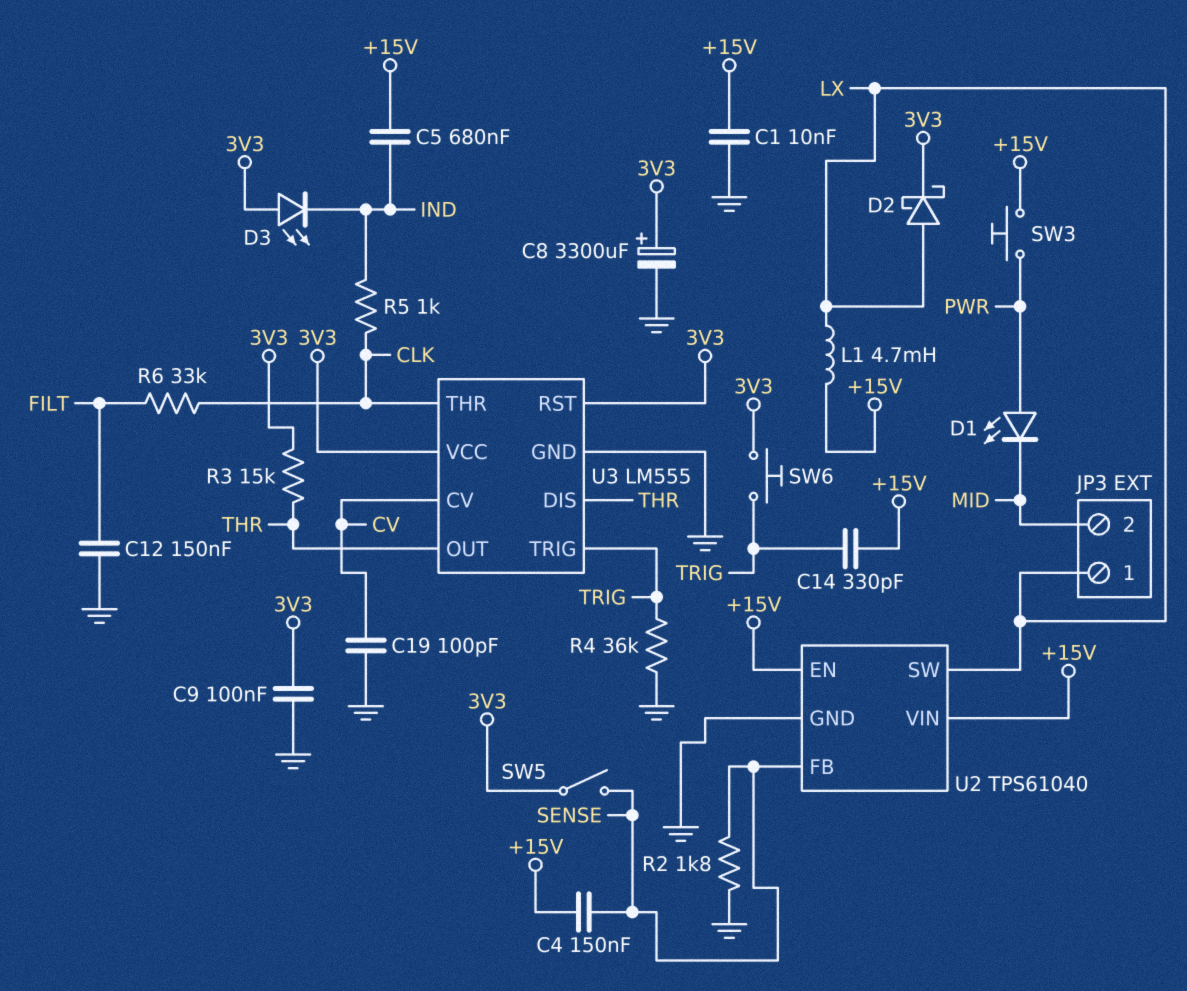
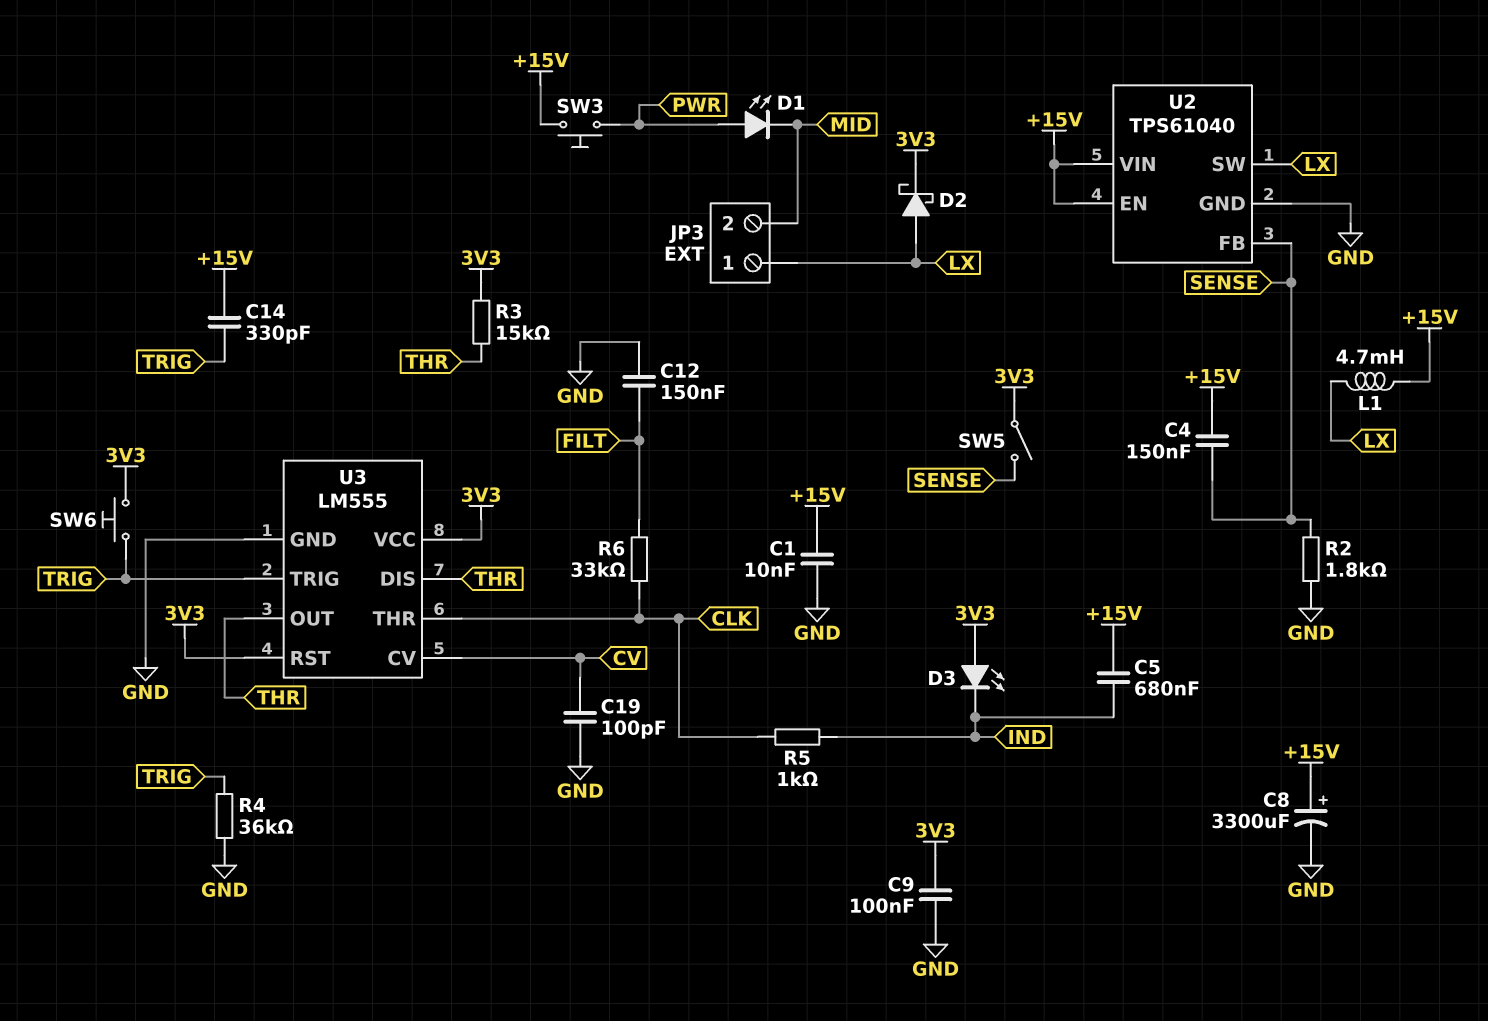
C8: 3300uF (plus 3V3, minus GND) -> 3300uF (plus +15V, minus GND)

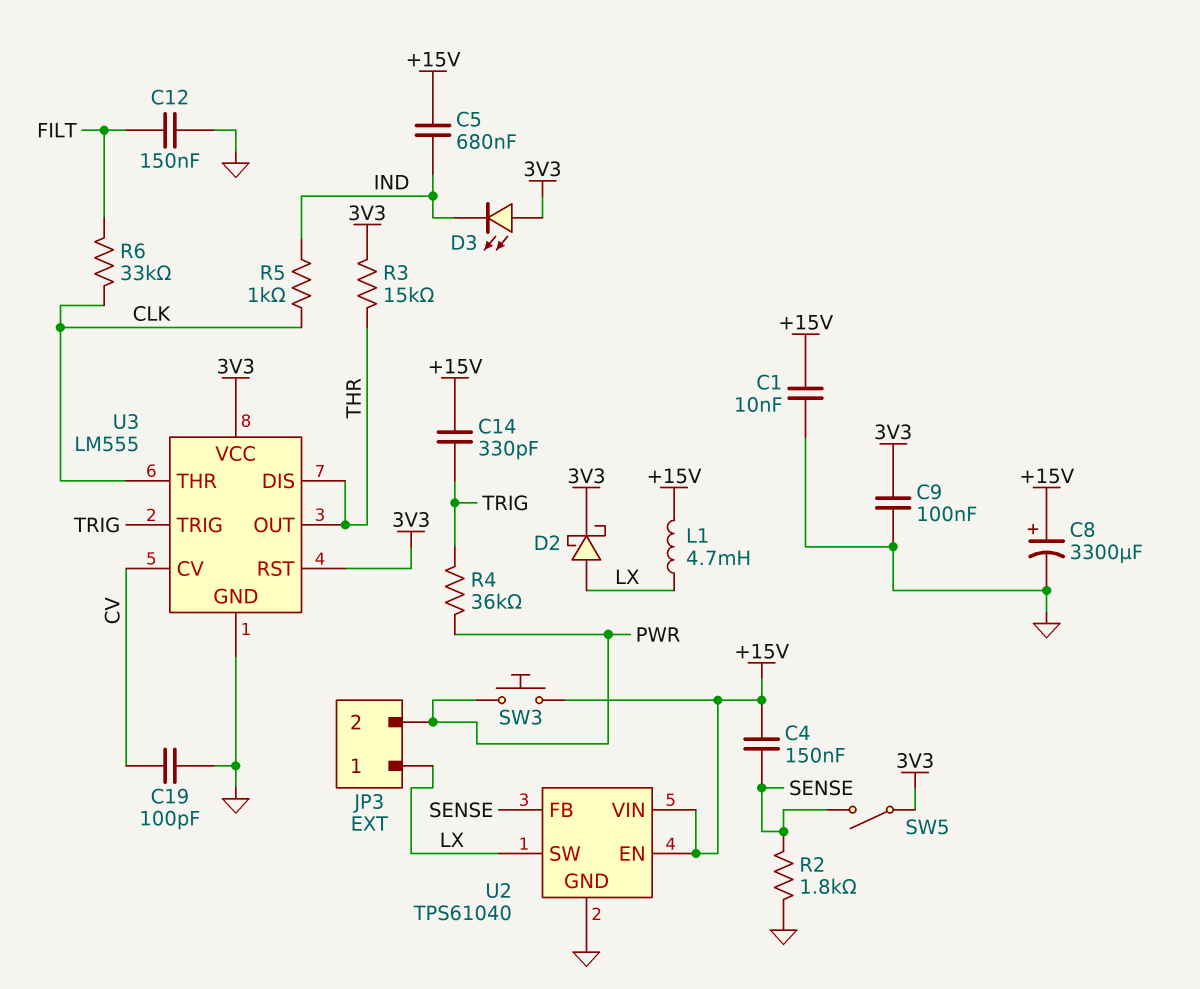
D1: LED (A PWR, K MID) -> none
JP3 pin 2: MID -> PWR
R4: 36k (GND, TRIG) -> 36k (PWR, TRIG)
SW6: button (3V3, TRIG) -> none

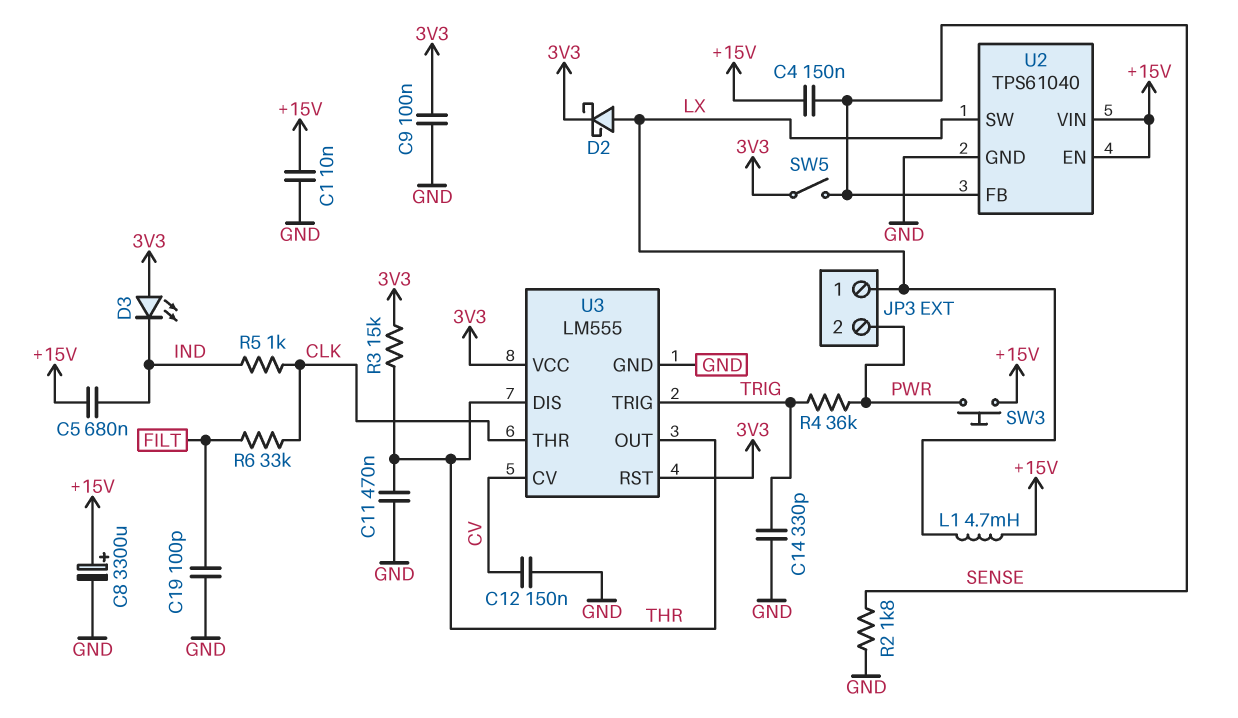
C11: none -> 470nF (GND, THR)
C12: 150nF (FILT, GND) -> 150nF (CV, GND)
C14: 330pF (+15V, TRIG) -> 330pF (GND, TRIG)
C19: 100pF (CV, GND) -> 100pF (FILT, GND)

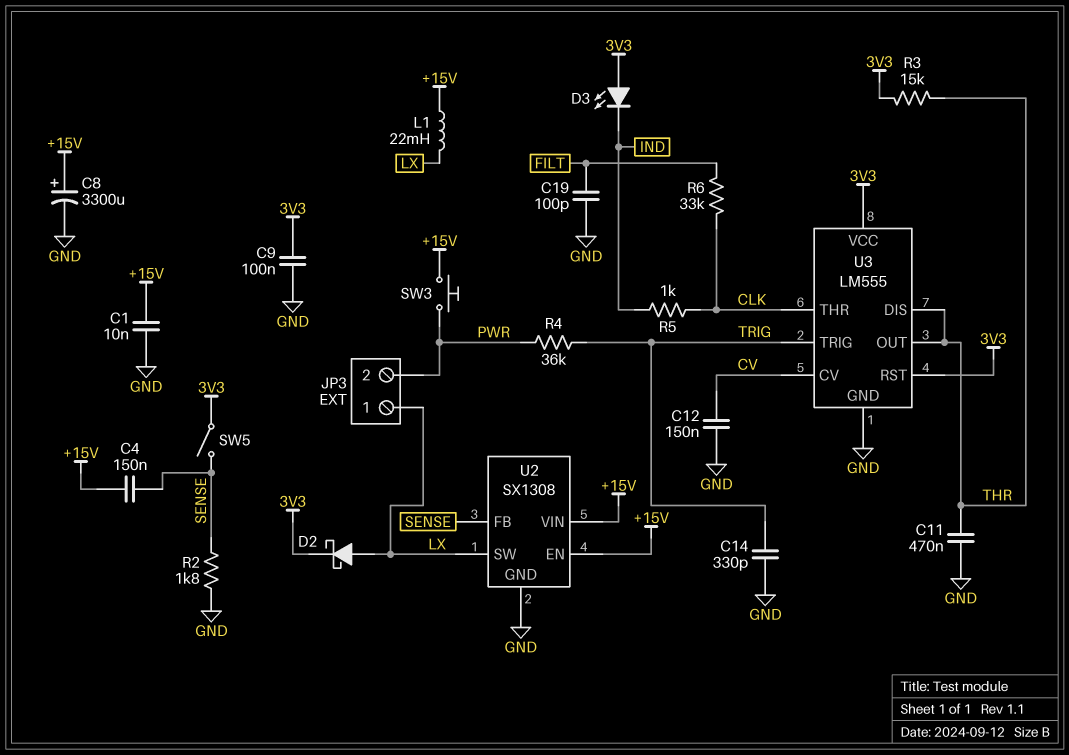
C5: 680nF (+15V, IND) -> none
L1: 4.7mH (+15V, LX) -> 22mH (+15V, LX)
U2: TPS61040 -> SX1308

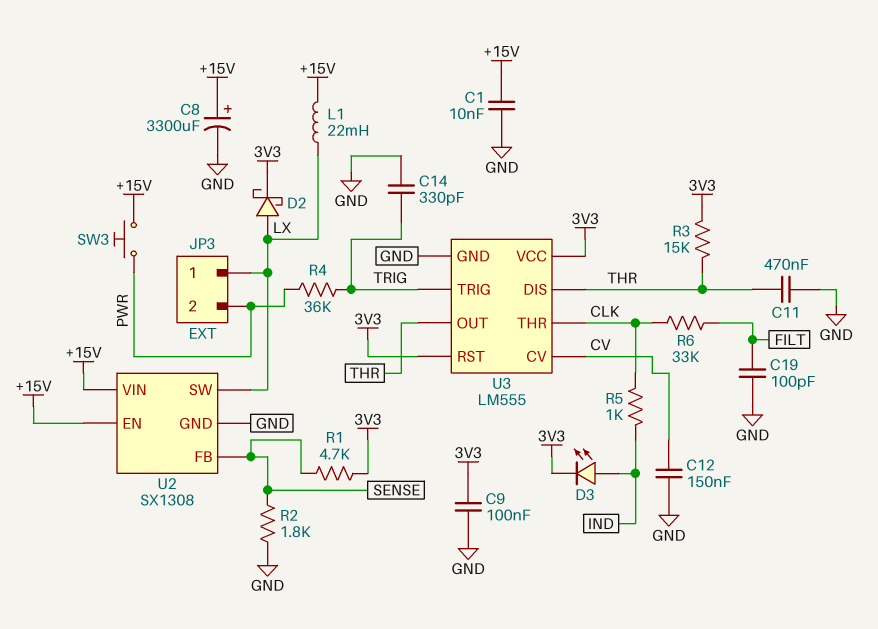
C4: 150nF (+15V, SENSE) -> none
D3: LED (A 3V3, K IND) -> LED (A IND, K 3V3)
R1: none -> 4.7k (3V3, SENSE)
SW5: switch (3V3, SENSE) -> none

